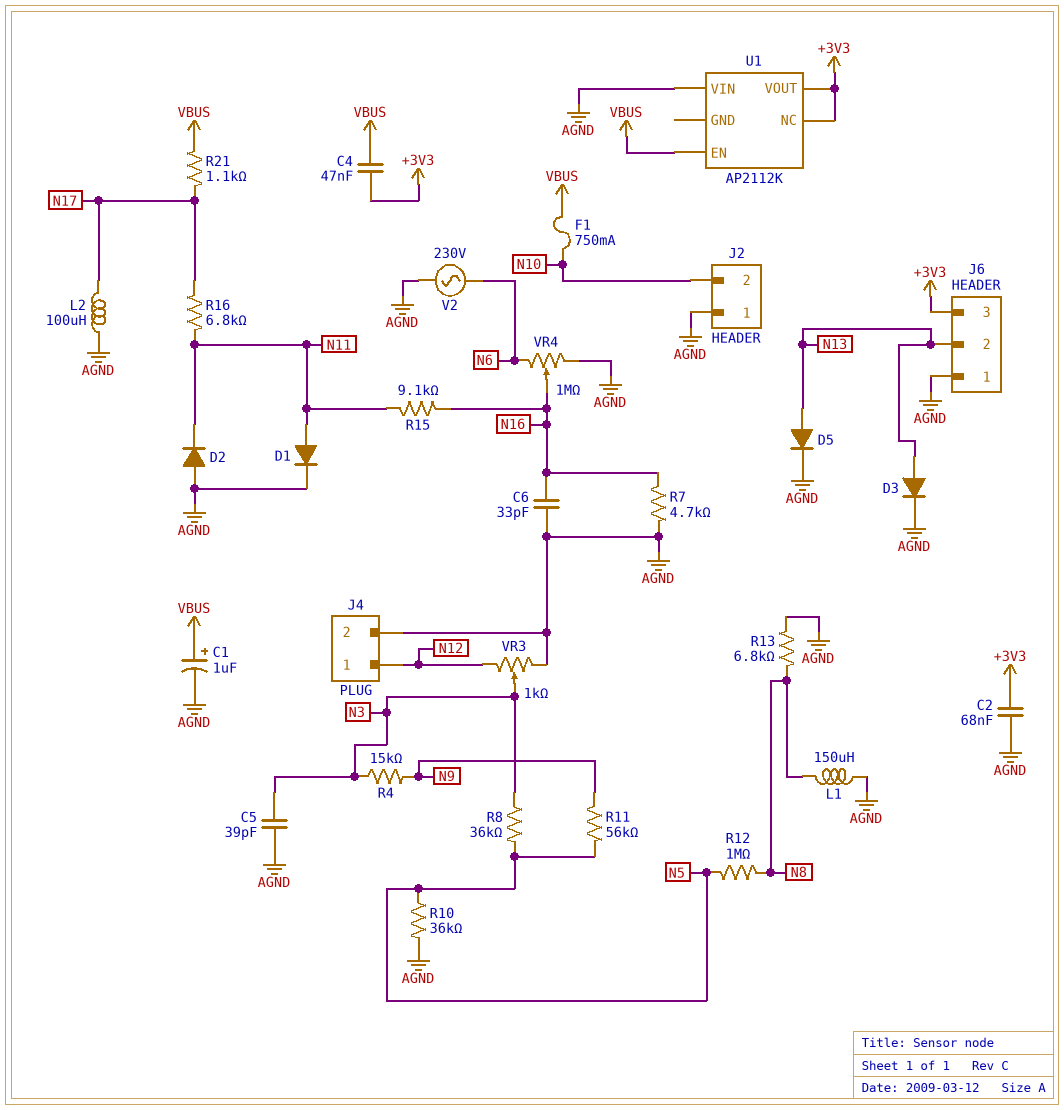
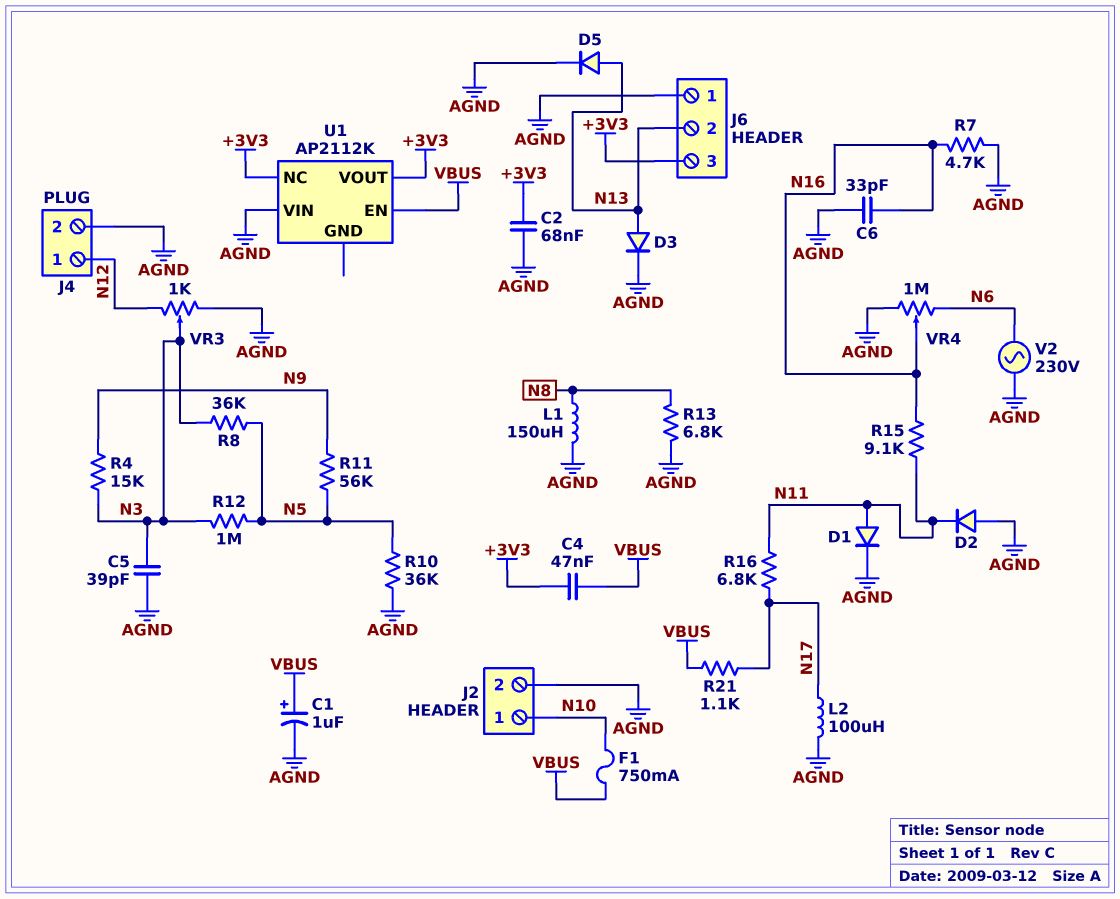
J2 pin 1: AGND -> N10
J2 pin 2: N10 -> AGND
R12: 1M (N5, N8) -> 1M (N3, N5)

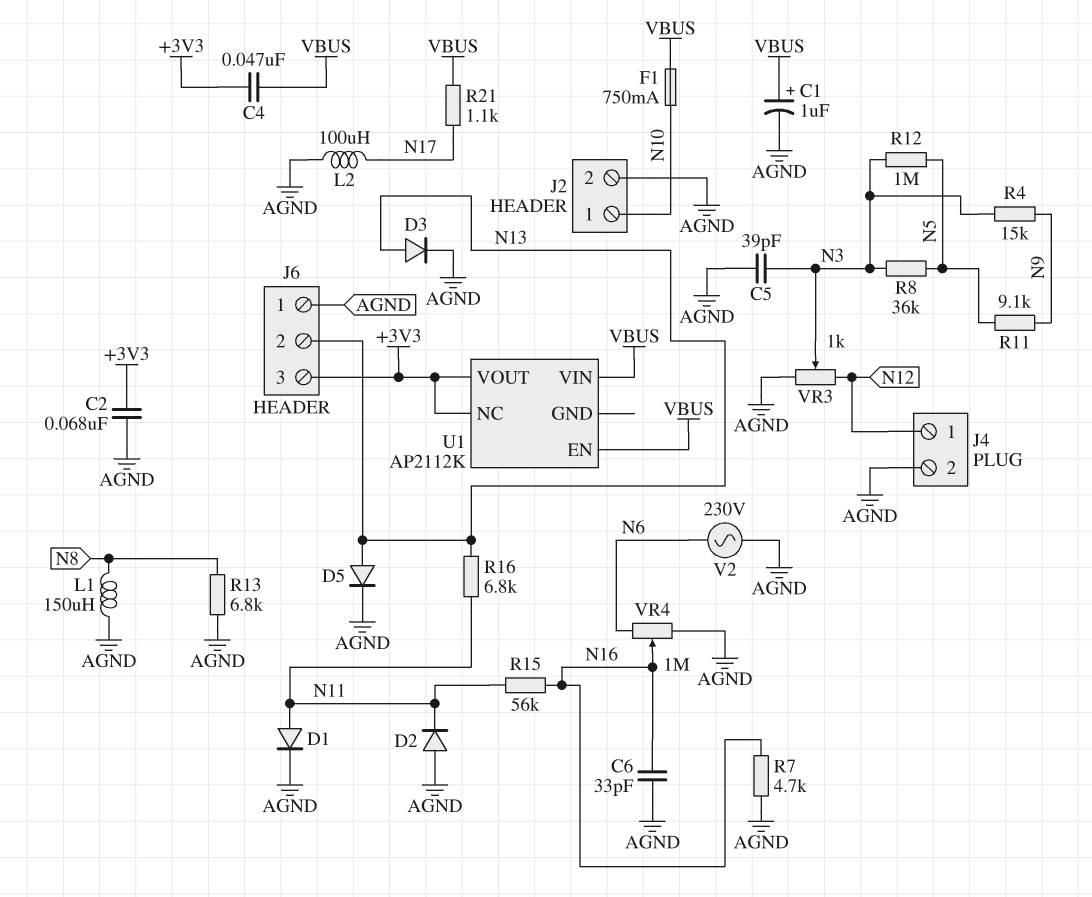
R10: 36k (AGND, N5) -> none
R11: 56k (N5, N9) -> 9.1k (N5, N9)
R15: 9.1k (N11, N16) -> 56k (N11, N16)
R16: 6.8k (N11, N17) -> 6.8k (N11, N13)
U1 pin VIN: AGND -> VBUS

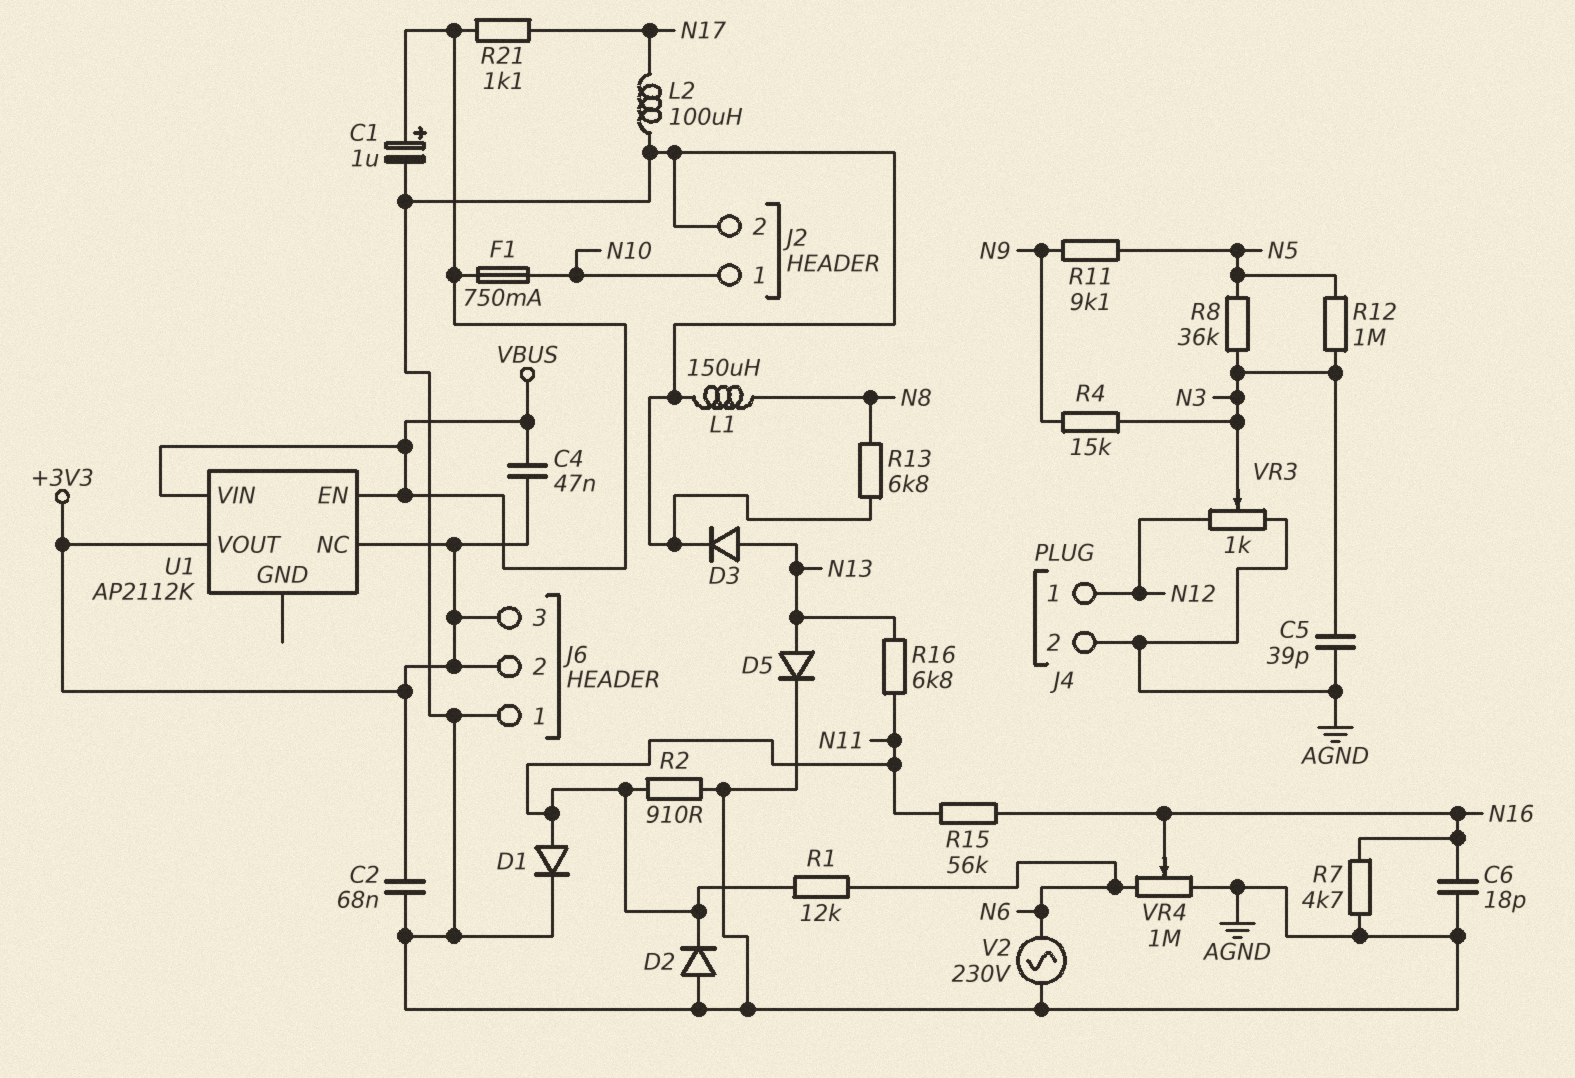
C6: 33pF (AGND, N16) -> 18pF (AGND, N16)
J6 pin 2: N13 -> +3V3
R1: none -> 12k (N6, N11)
R2: none -> 910 (AGND, N11)

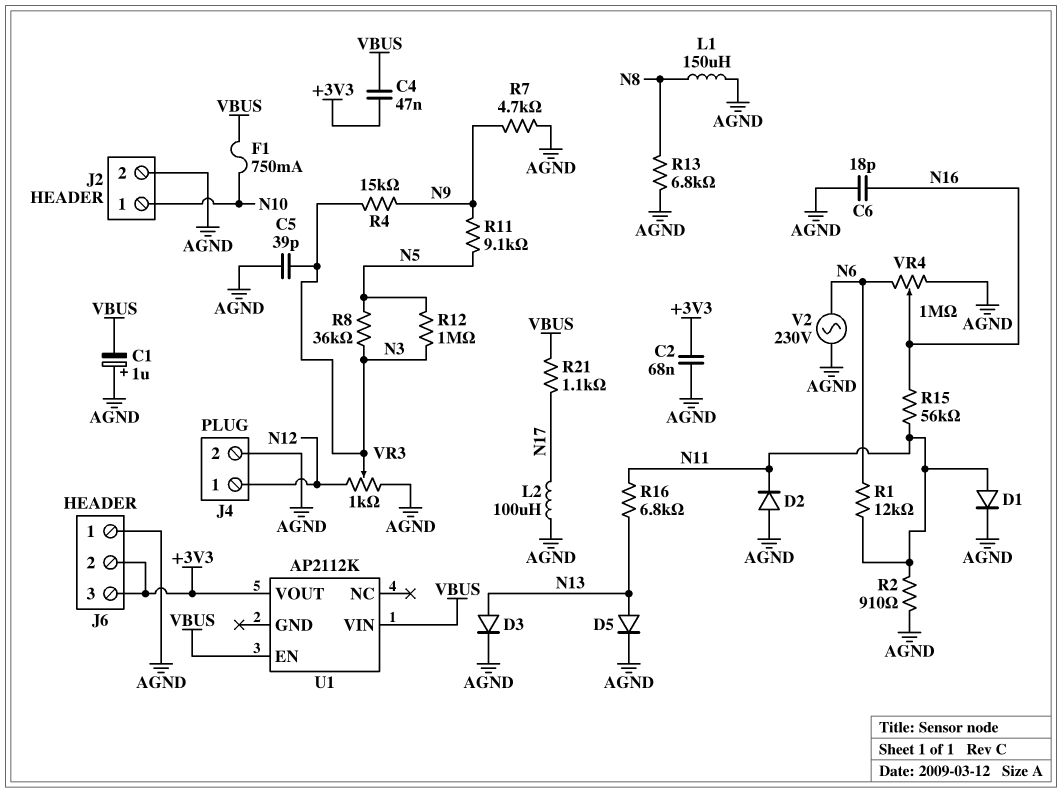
C1: 1uF (plus VBUS, minus AGND) -> 1uF (plus AGND, minus VBUS)
R7: 4.7k (AGND, N16) -> 4.7k (AGND, N9)
U1 pin NC: +3V3 -> none

